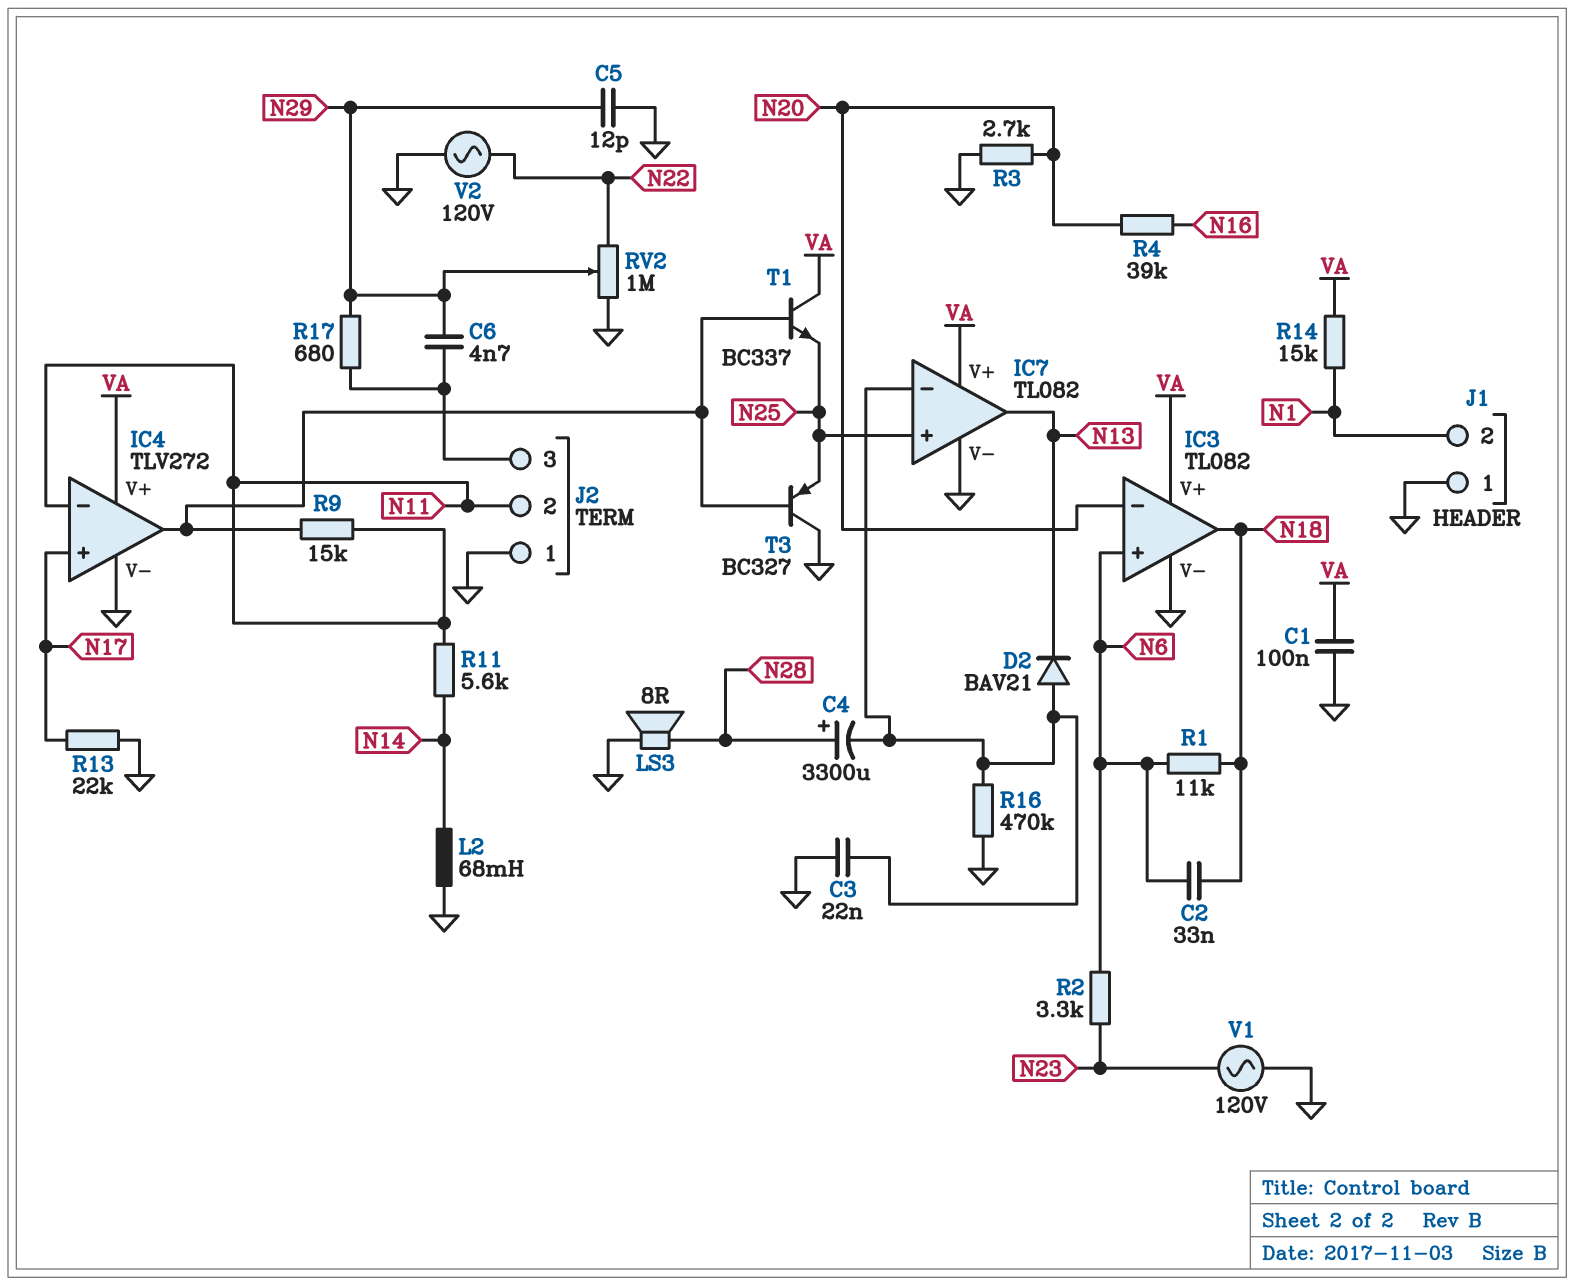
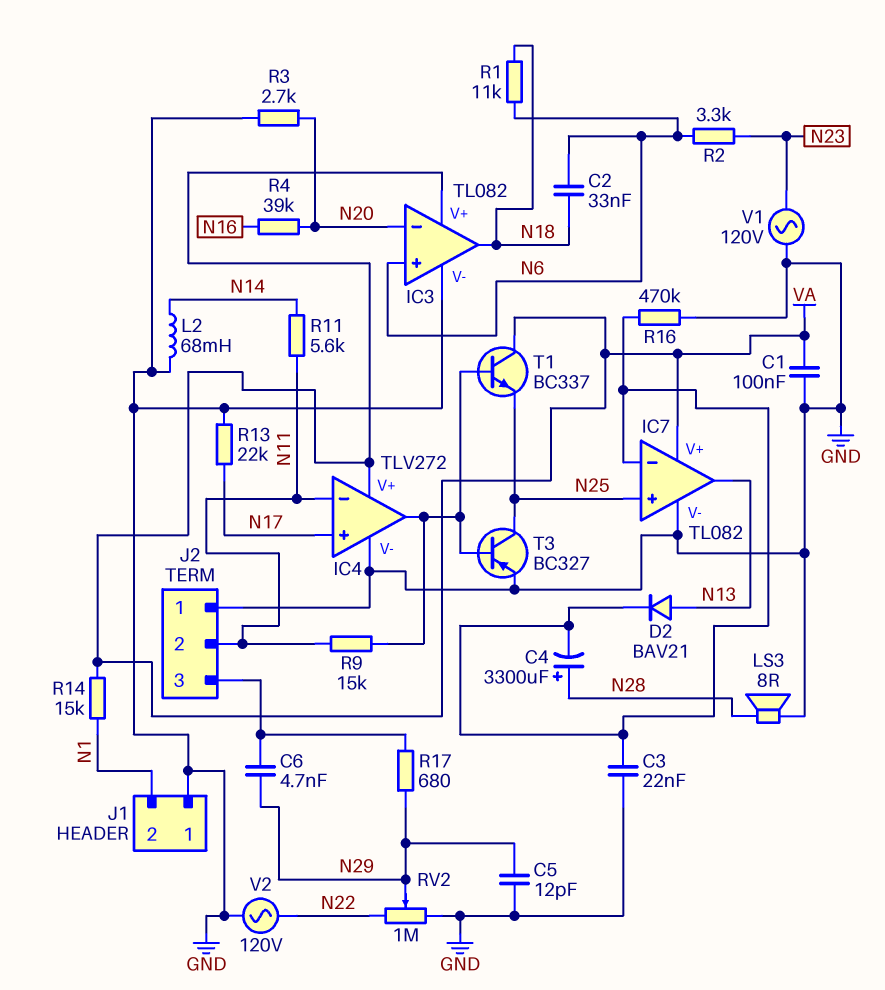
D2: diode BAV21 (A IC7/in-, K N13) -> diode BAV21 (A N13, K IC7/in-)
T3: PNP BC327 (B IC4/out, C GND, E N25) -> PNP BC327 (B IC4/out, C N25, E GND)

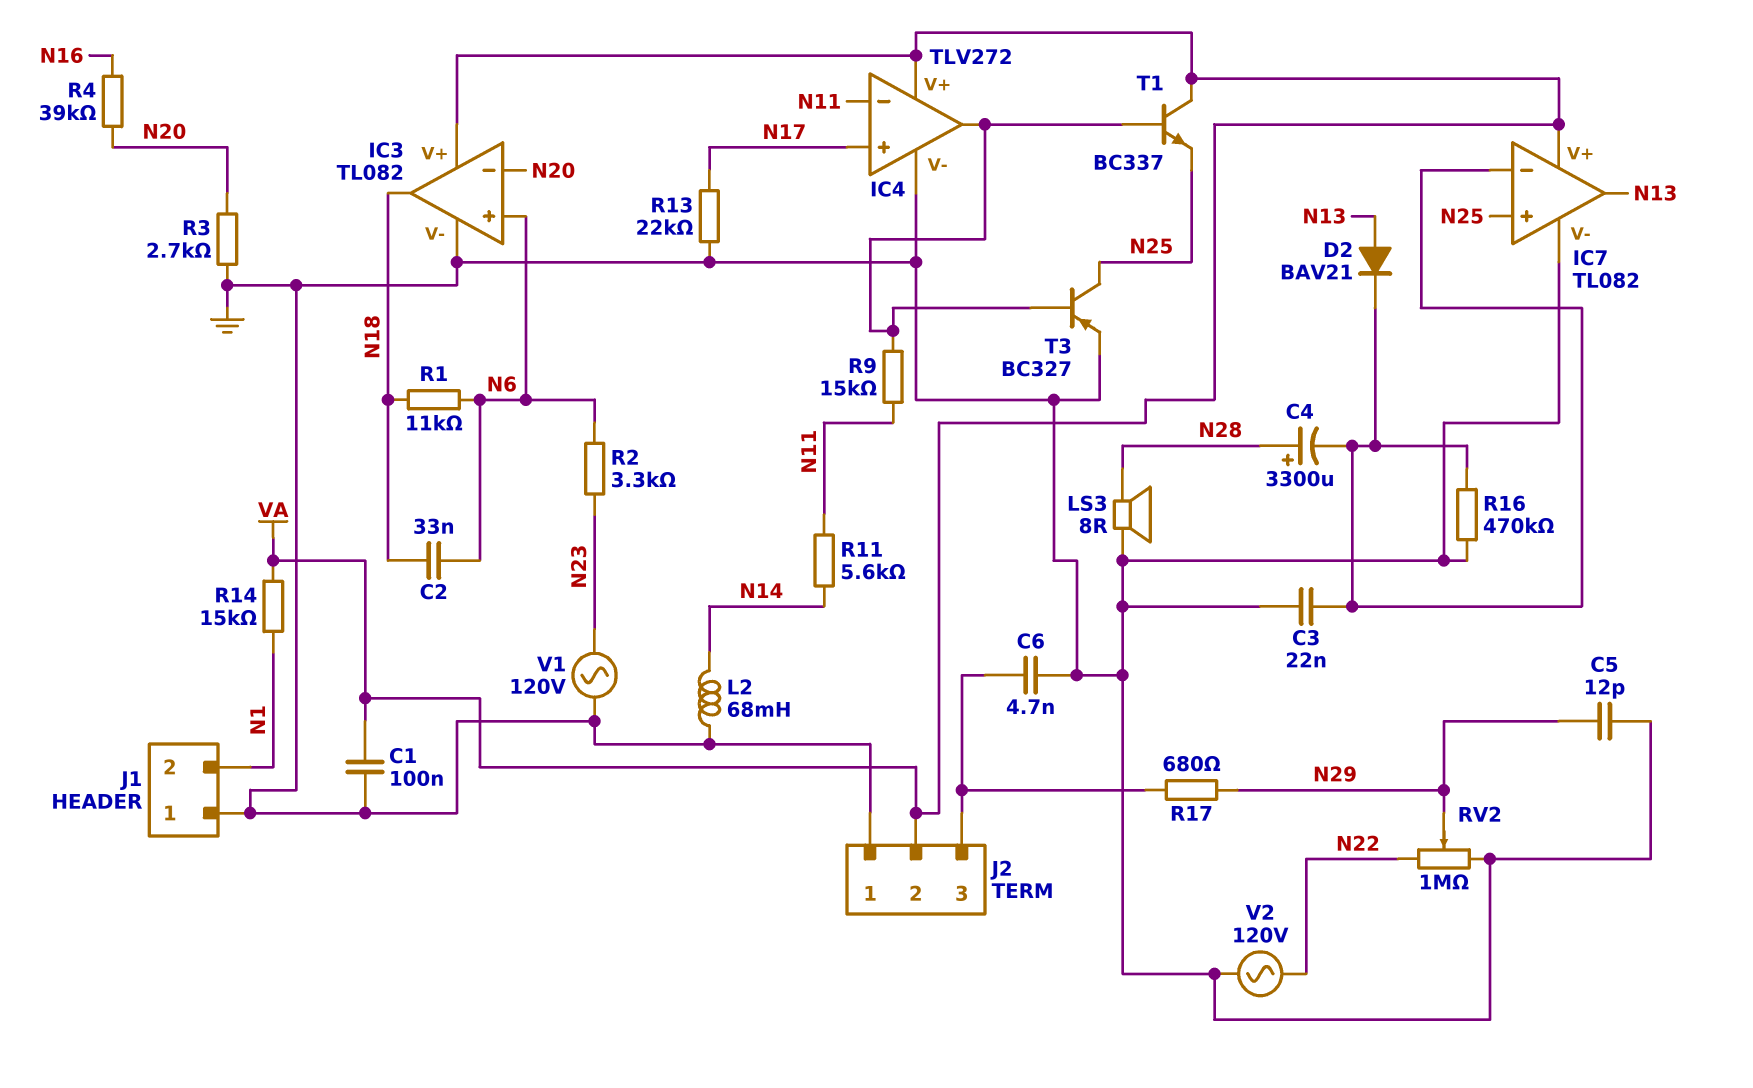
C6: 4.7nF (J2/3, N29) -> 4.7nF (GND, J2/3)
J2 pin 2: N11 -> VA

